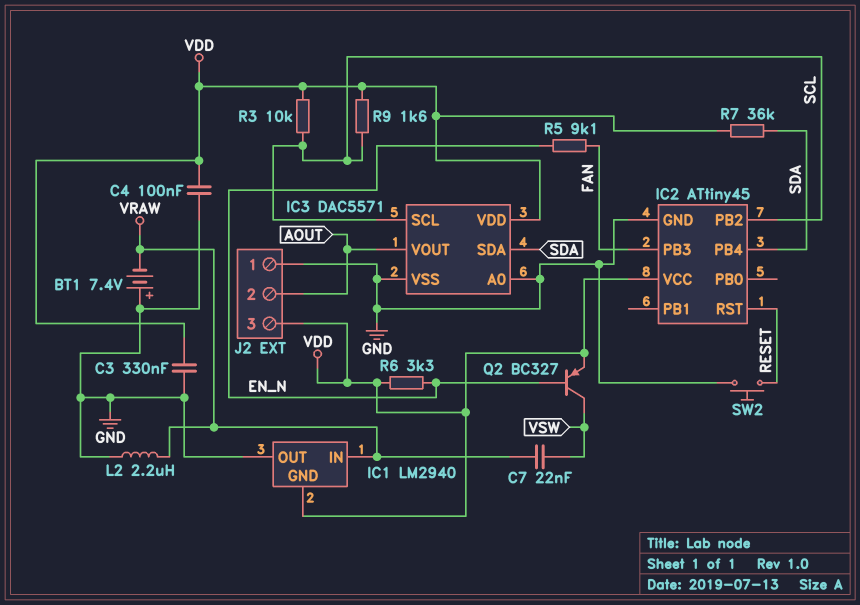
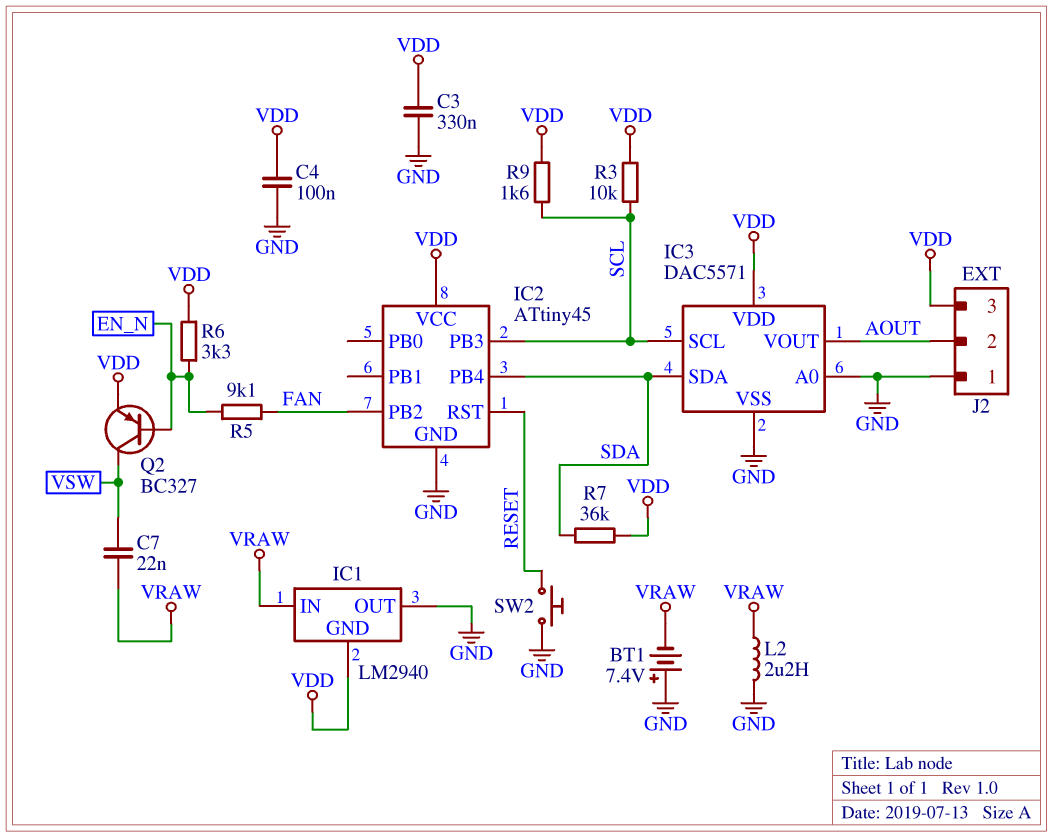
IC2 pin PB2: SCL -> FAN
IC2 pin PB3: FAN -> SCL

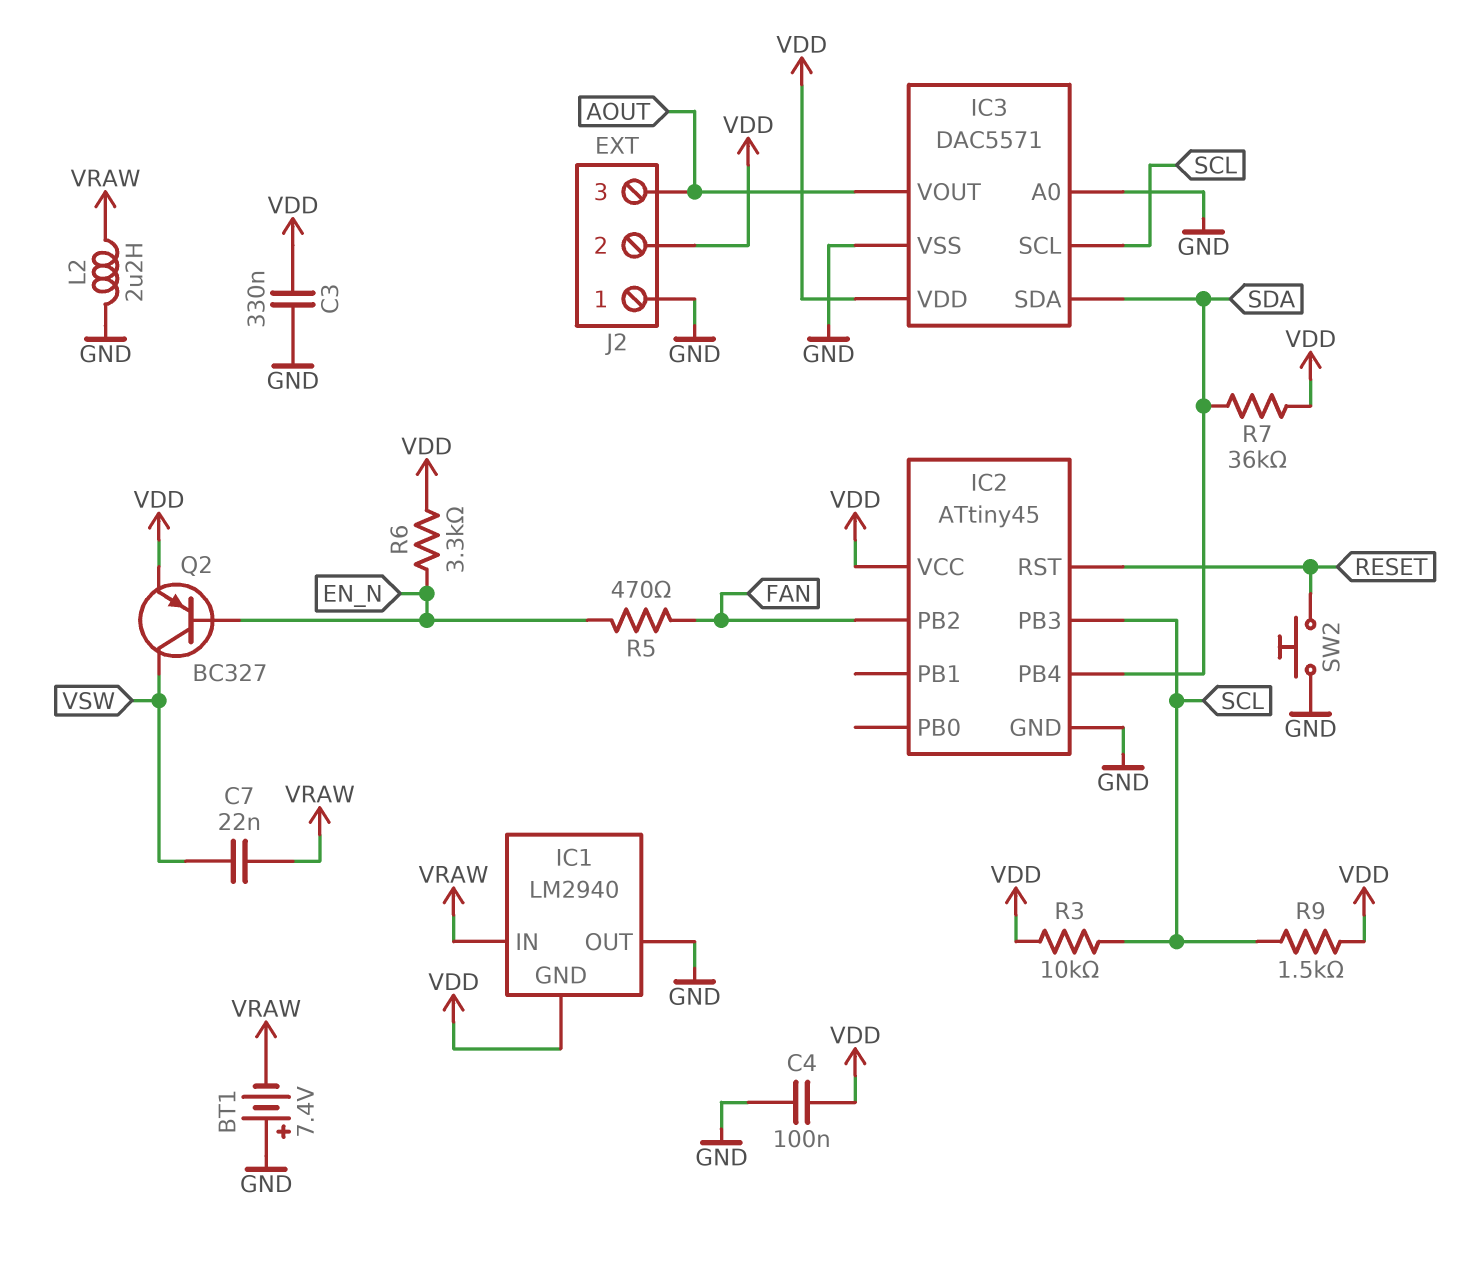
J2 pin 2: AOUT -> VDD
J2 pin 3: VDD -> AOUT
R5: 9.1k (EN_N, FAN) -> 470 (EN_N, FAN)
R9: 1.6k (SCL, VDD) -> 1.5k (SCL, VDD)

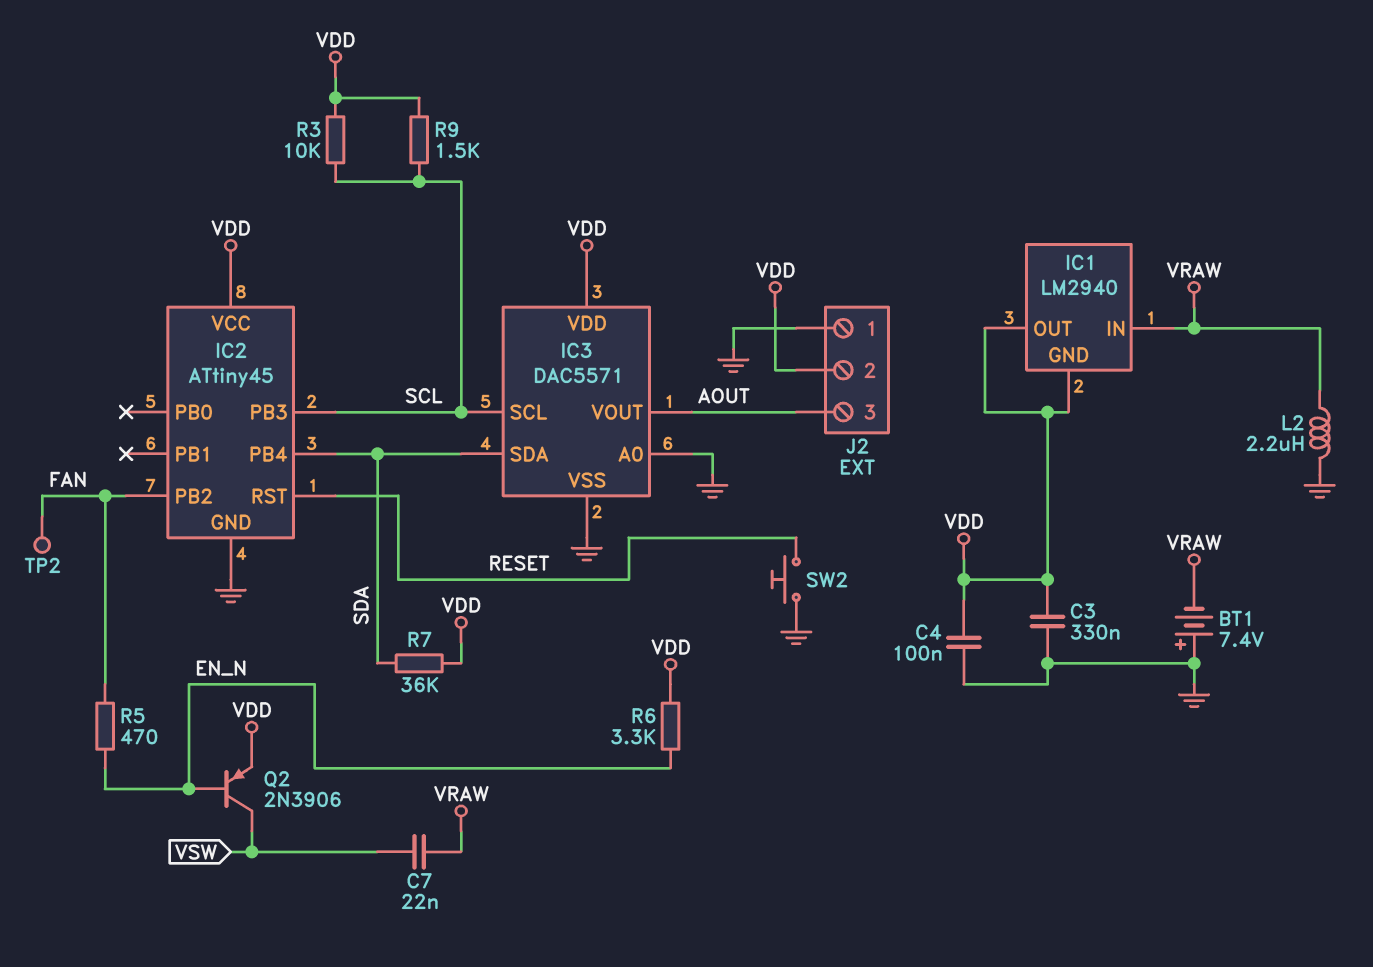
IC1 pin OUT: GND -> VDD
Q2: PNP BC327 (B EN_N, C VSW, E VDD) -> PNP 2N3906 (B EN_N, C VSW, E VDD)
TP2: none -> test point (FAN)

